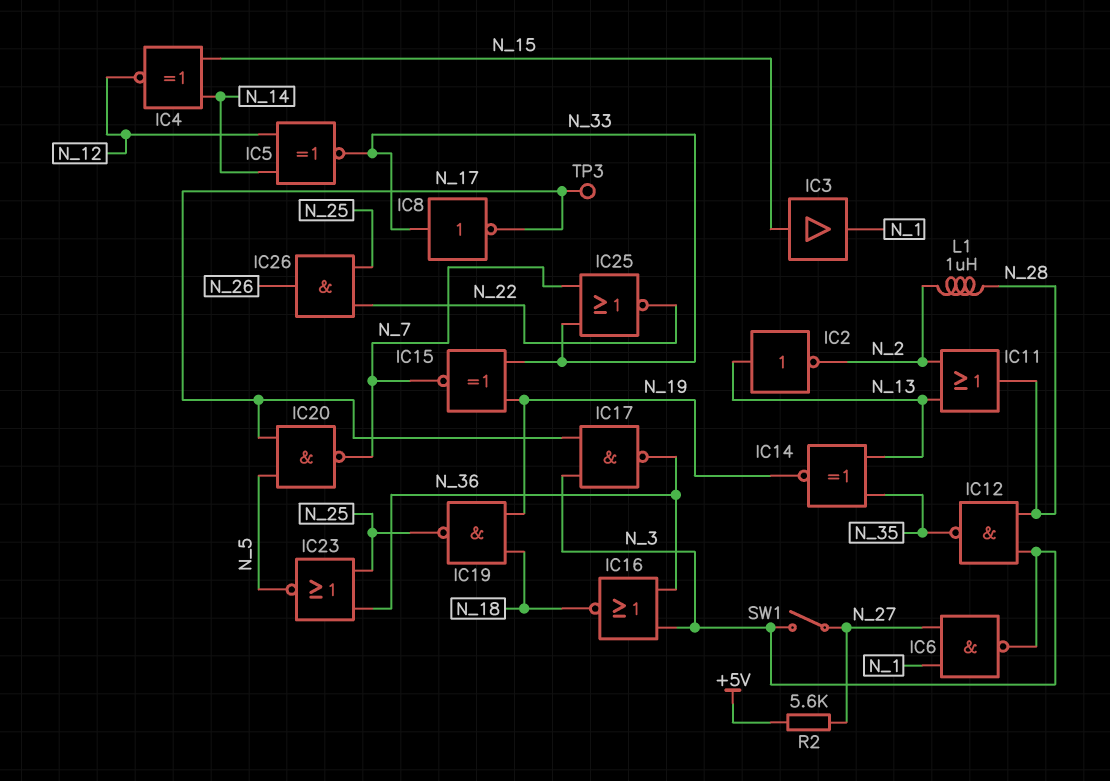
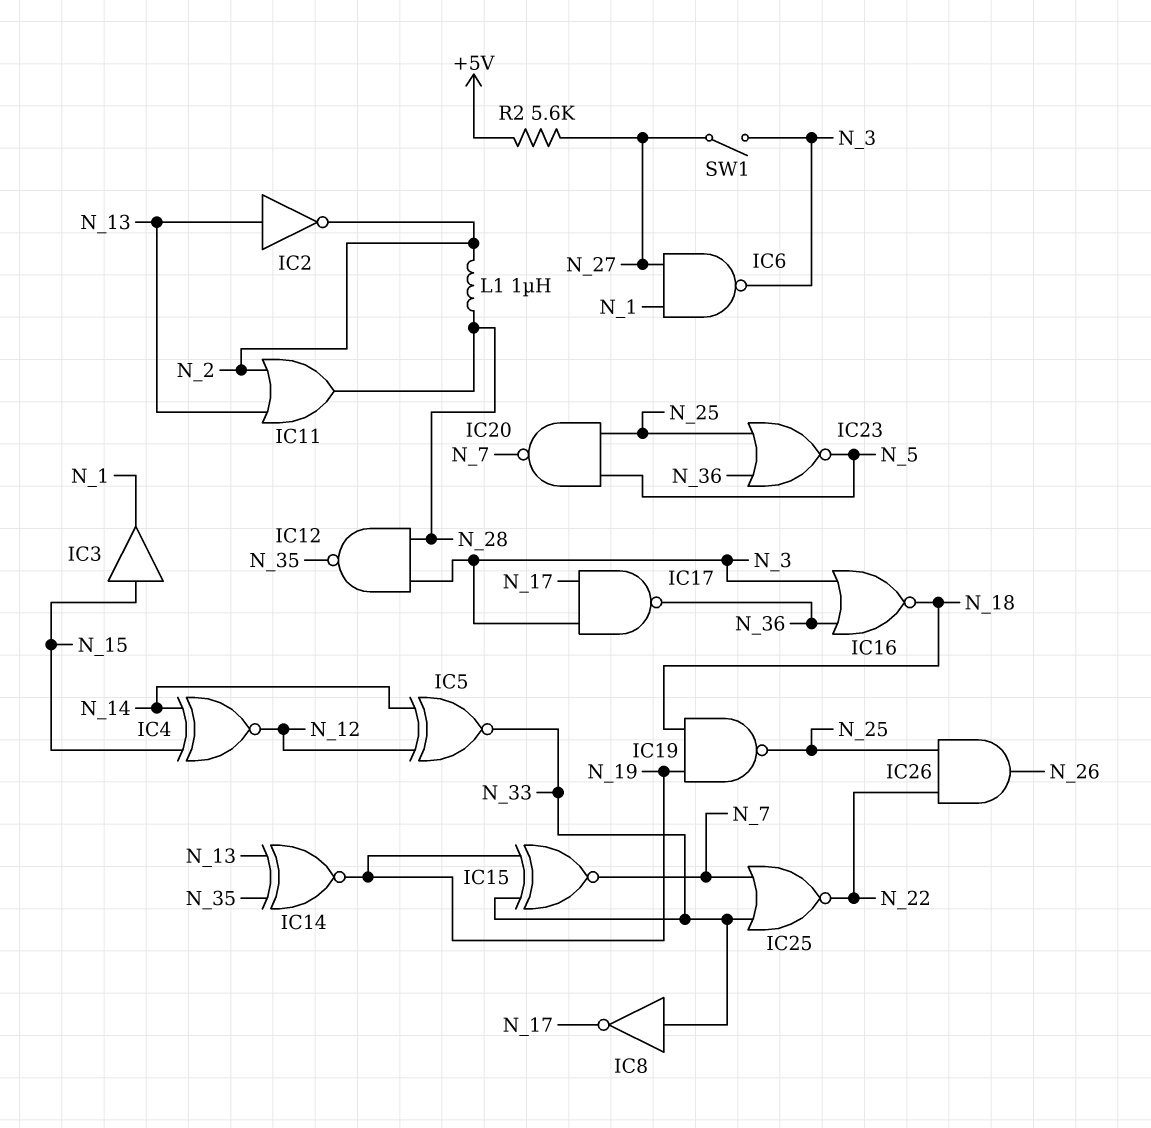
IC20: NAND (in N_5, in N_17, out N_7) -> NAND (in N_5, in N_25, out N_7)
TP3: test point (N_17) -> none

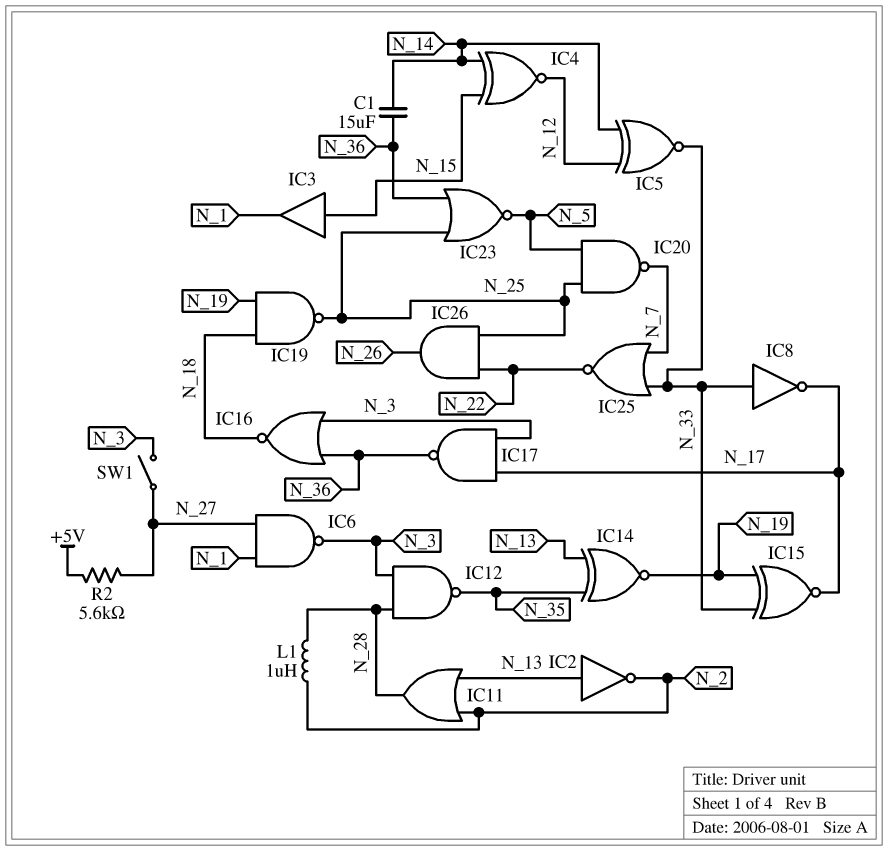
C1: none -> 15uF (N_14, N_36)
IC15: XNOR (in N_19, in N_33, out N_7) -> XNOR (in N_19, in N_33, out N_17)

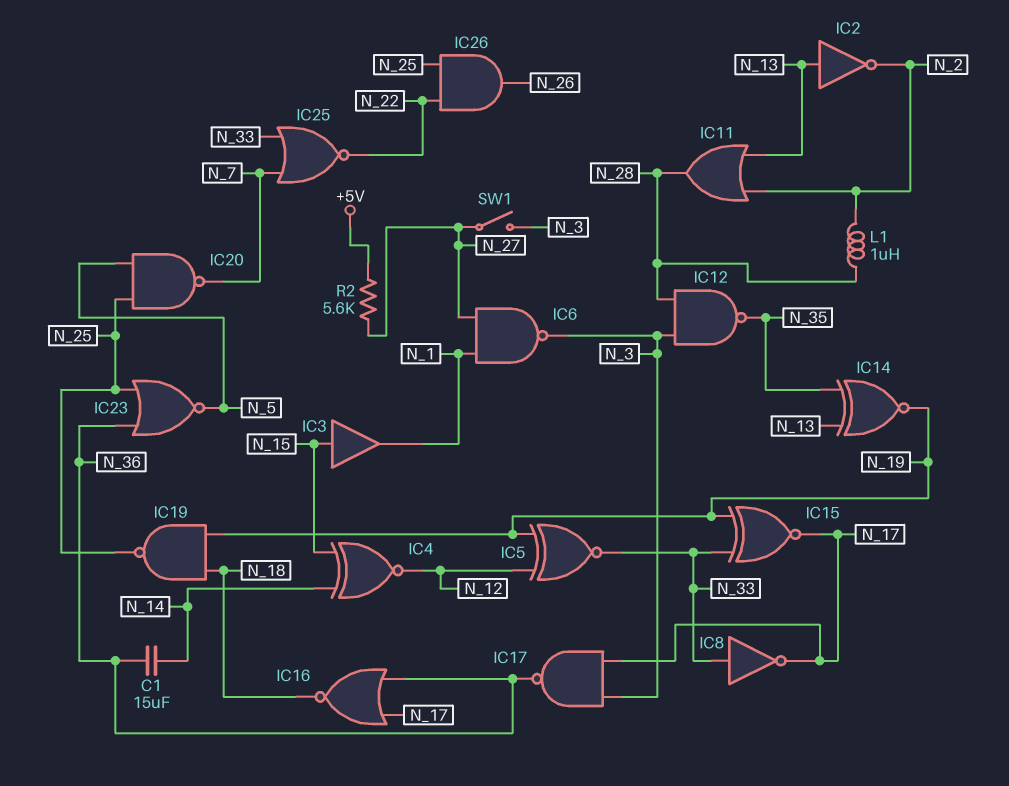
IC5: XNOR (in N_12, in N_14, out N_33) -> XNOR (in N_12, in N_19, out N_33)
IC16: NOR (in N_3, in N_36, out N_18) -> NOR (in N_17, in N_36, out N_18)

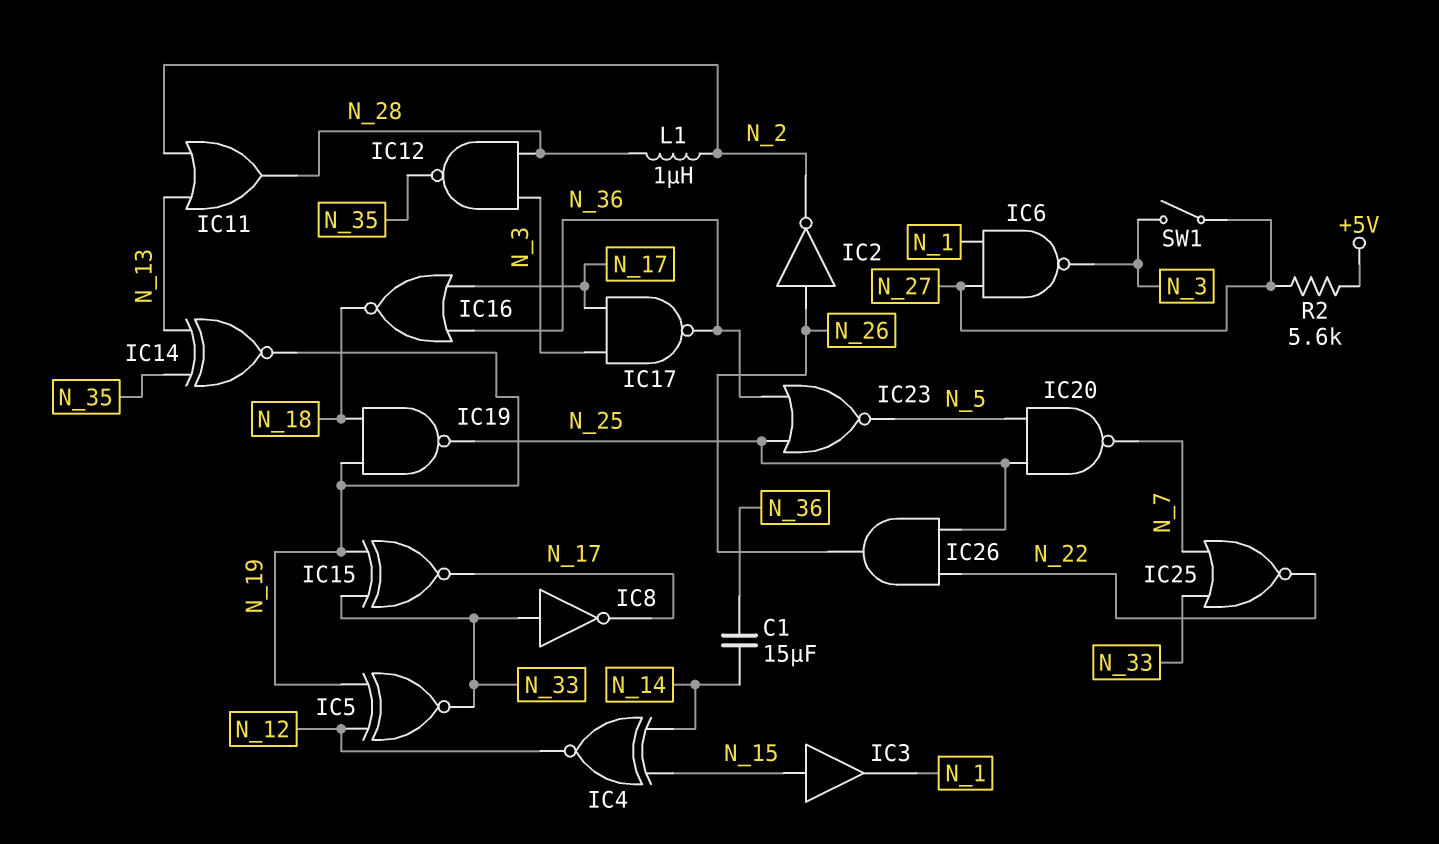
IC2: NOT (in N_13, out N_2) -> NOT (in N_26, out N_2)

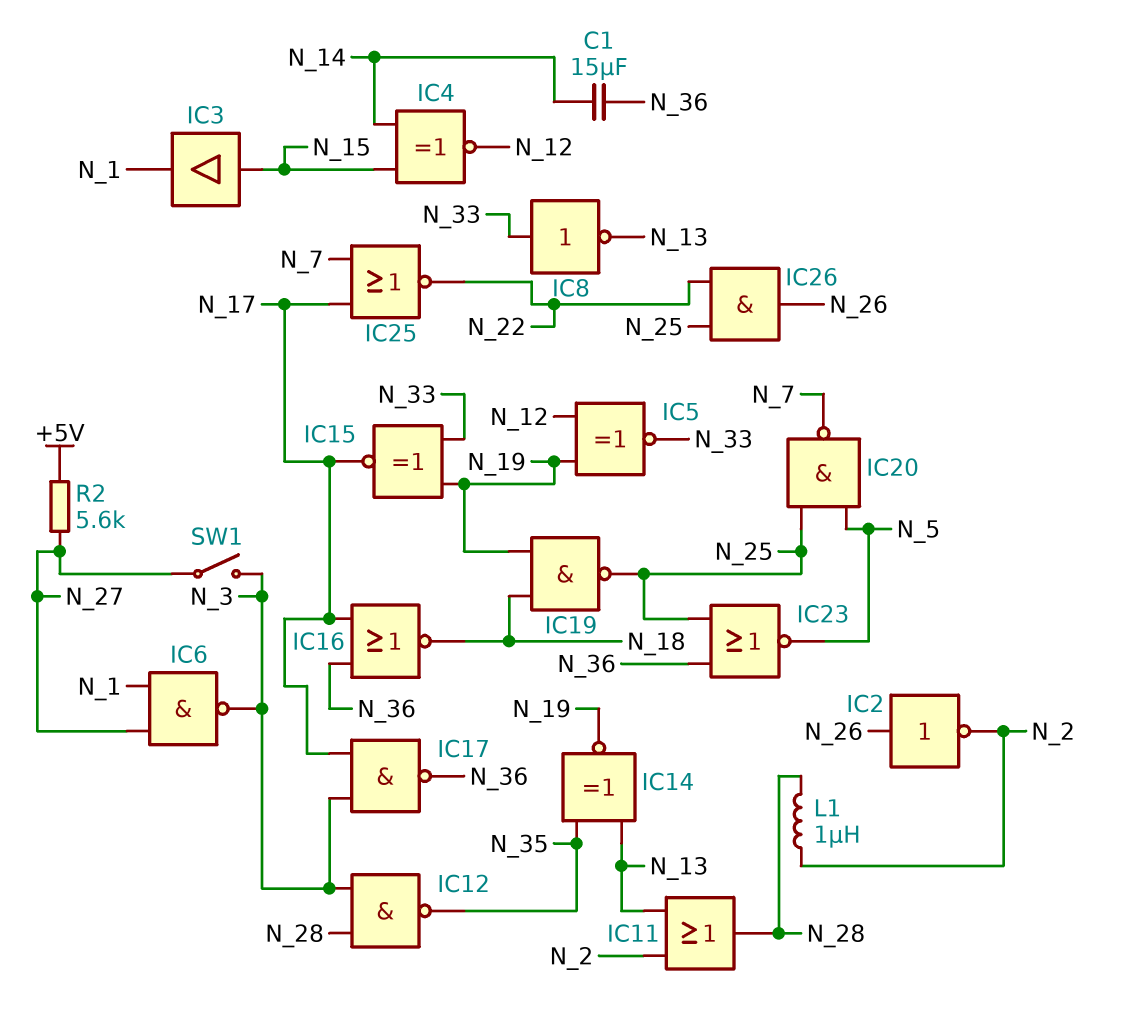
IC8: NOT (in N_33, out N_17) -> NOT (in N_33, out N_13)
IC25: NOR (in N_7, in N_33, out N_22) -> NOR (in N_7, in N_17, out N_22)

